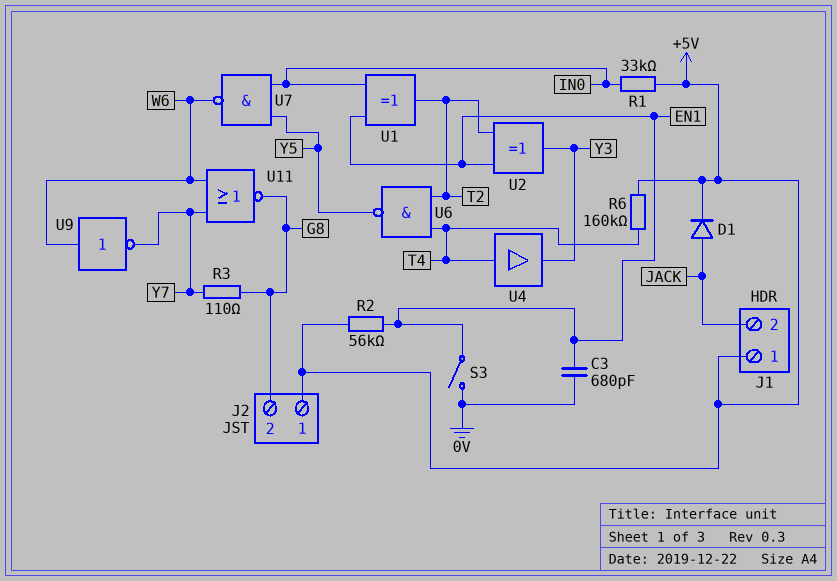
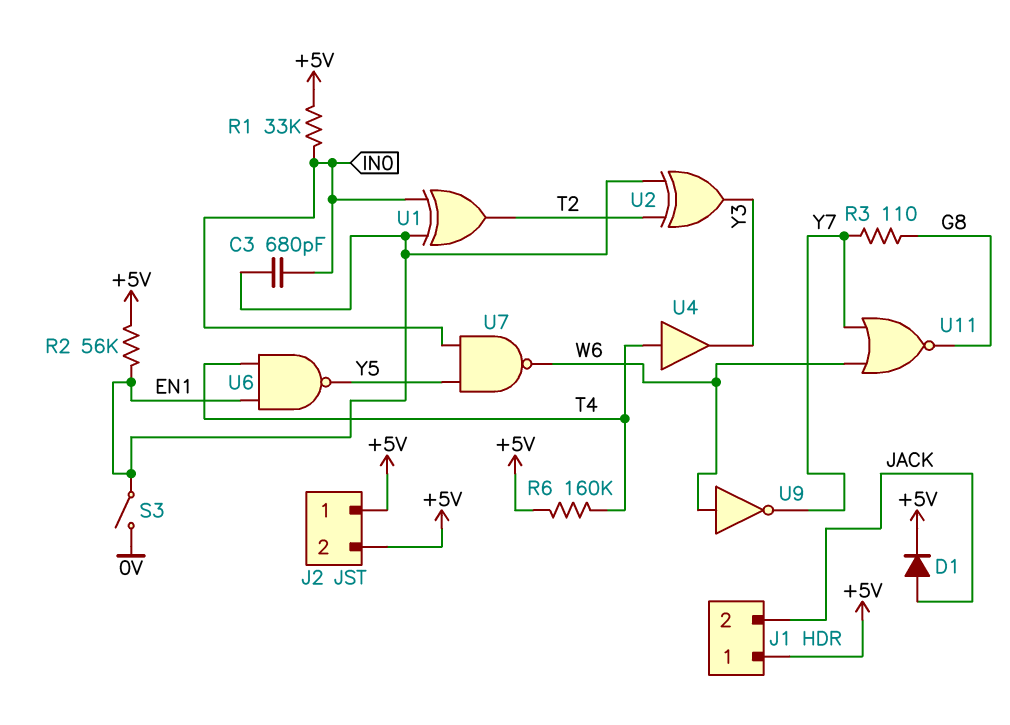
C3: 680pF (0V, EN1) -> 680pF (EN1, IN0)
J2 pin 2: G8 -> +5V
U6: NAND (in T2, in T4, out Y5) -> NAND (in EN1, in T4, out Y5)

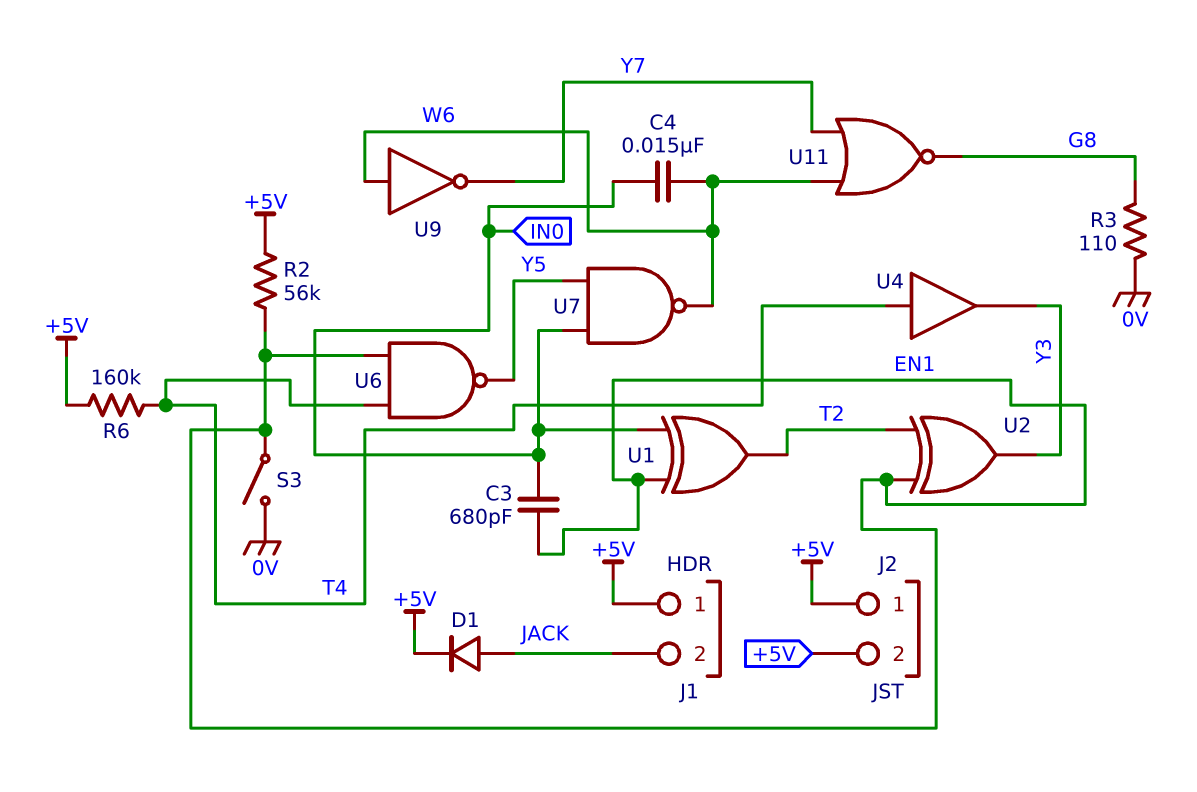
C4: none -> 15nF (IN0, W6)
R1: 33k (+5V, IN0) -> none
R3: 110 (G8, Y7) -> 110 (0V, G8)

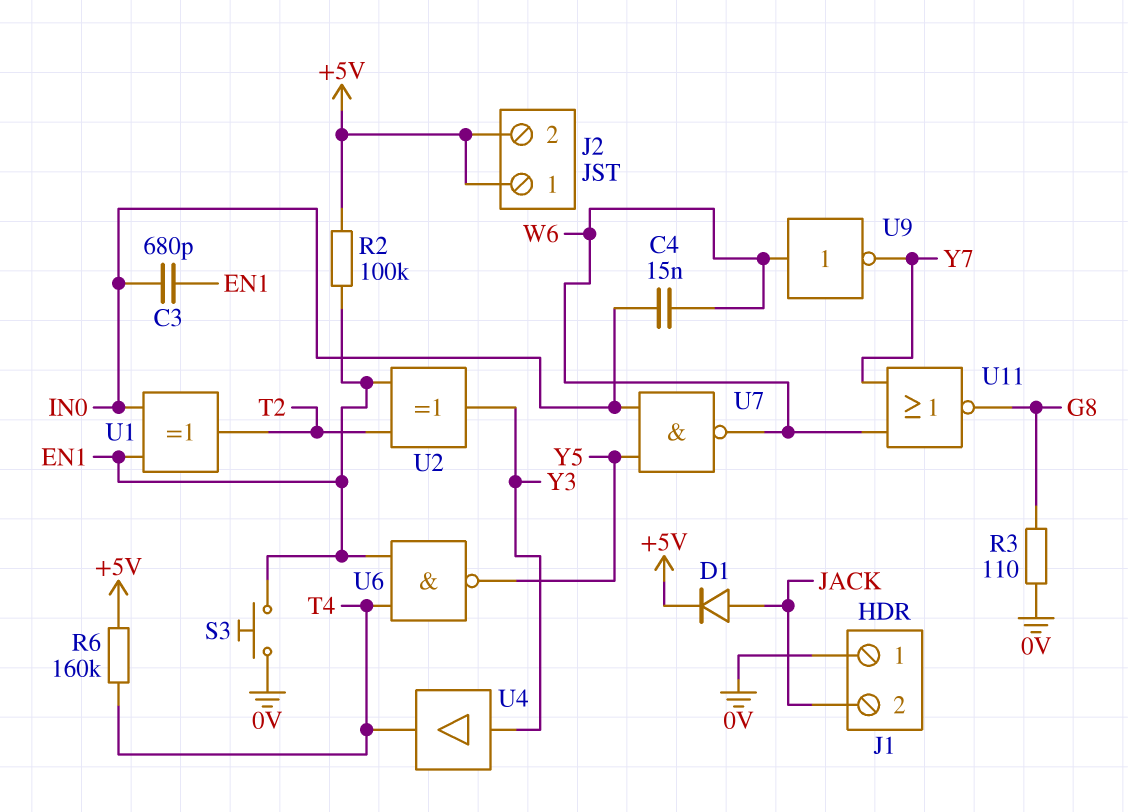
J1 pin 1: +5V -> 0V
R2: 56k (+5V, EN1) -> 100k (+5V, EN1)
S3: switch (0V, EN1) -> button (0V, EN1)
U4: buffer (in T4, out Y3) -> buffer (in Y3, out T4)

